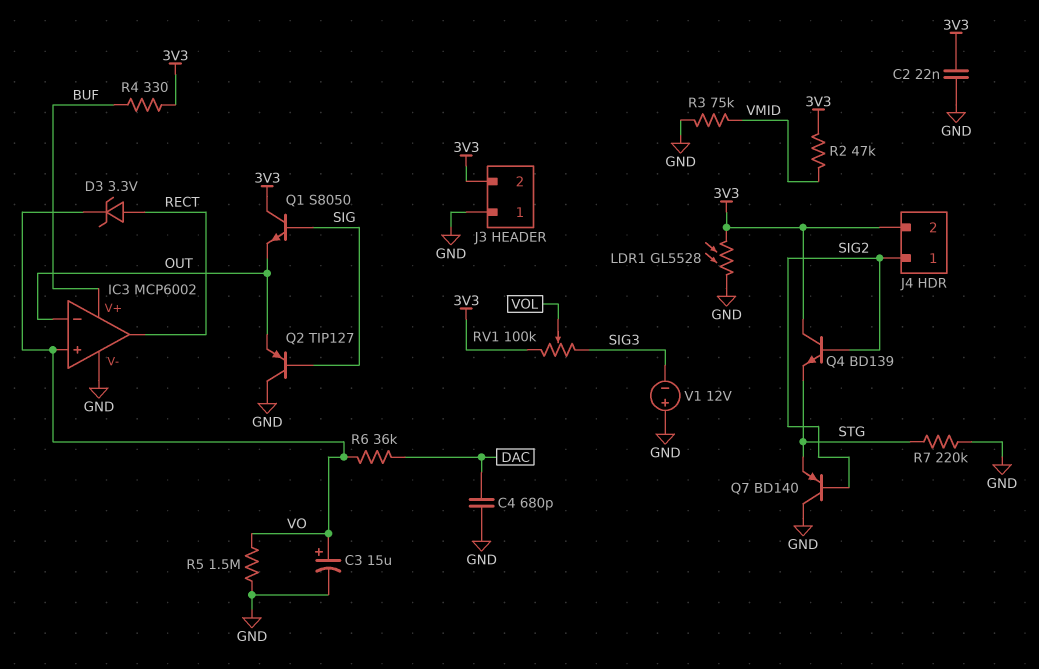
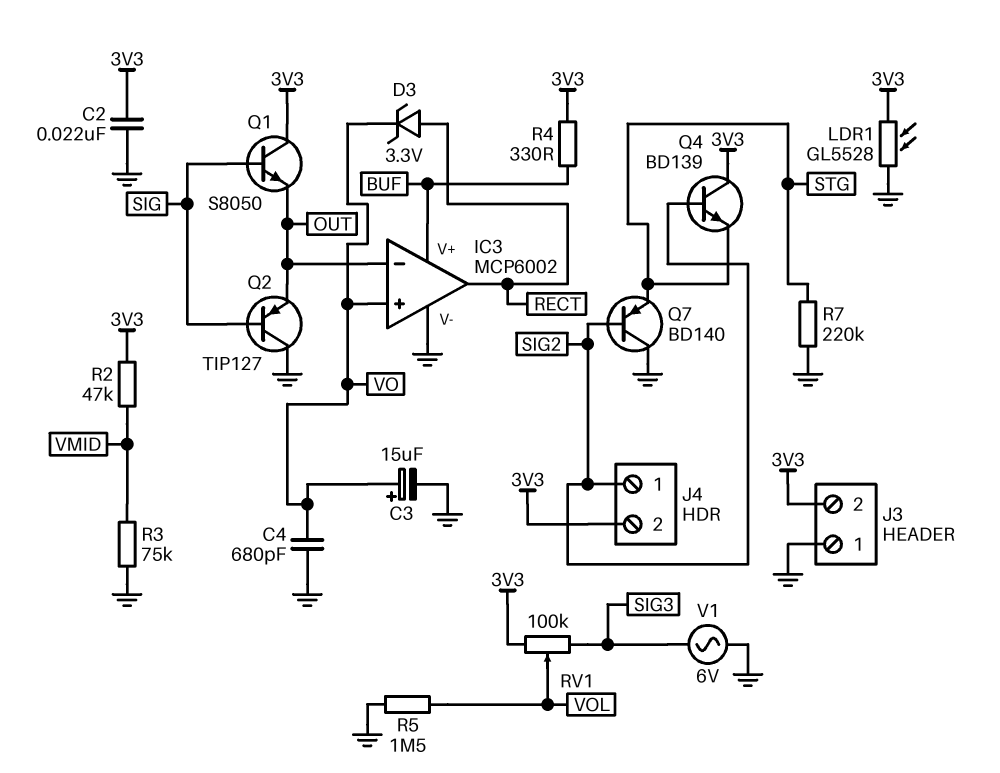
C4: 680pF (DAC, GND) -> 680pF (GND, VO)
R5: 1.5M (GND, VO) -> 1.5M (GND, VOL)
R6: 36k (DAC, VO) -> none
V1: 12V (plus GND, minus SIG3) -> AC 6V (GND, SIG3)

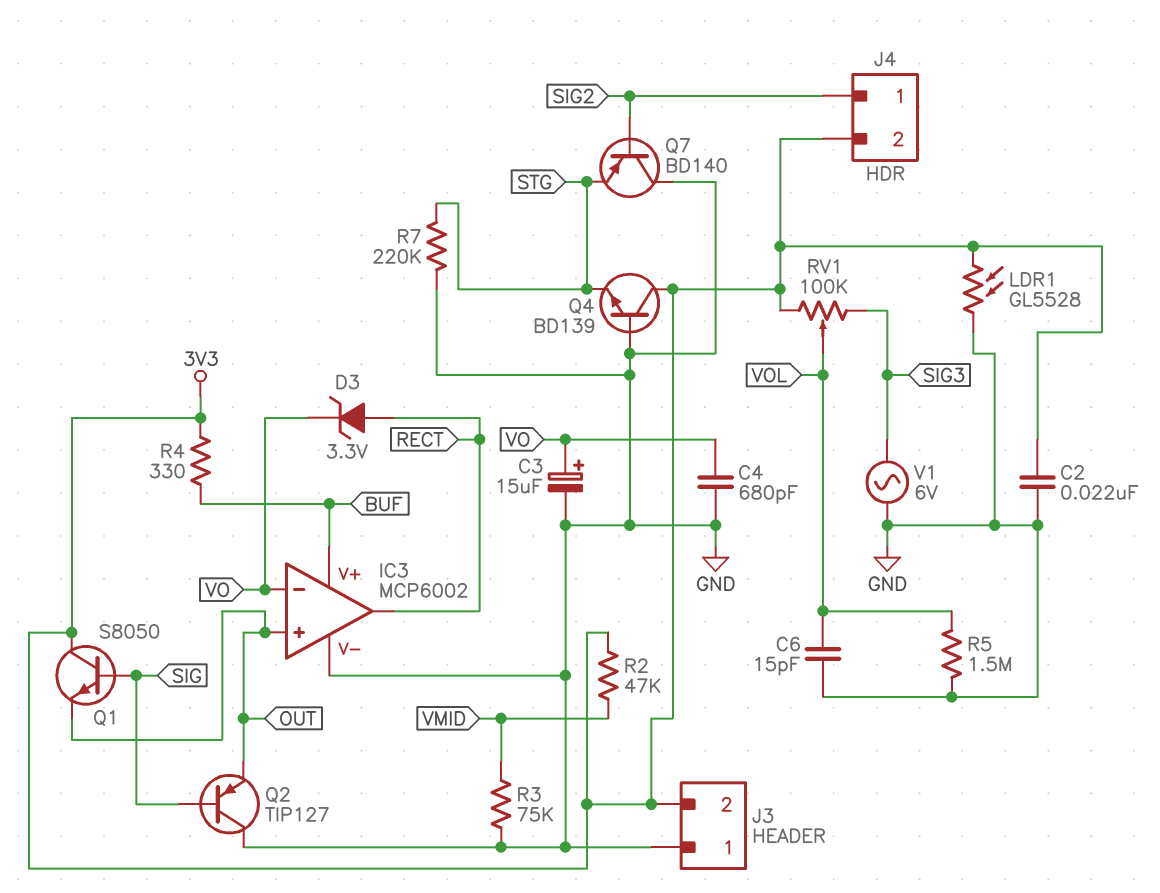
C6: none -> 15pF (GND, VOL)
IC3 pin in+: VO -> OUT
IC3 pin in-: OUT -> VO
Q4: NPN BD139 (B SIG2, C 3V3, E STG) -> NPN BD139 (B GND, C 3V3, E STG)

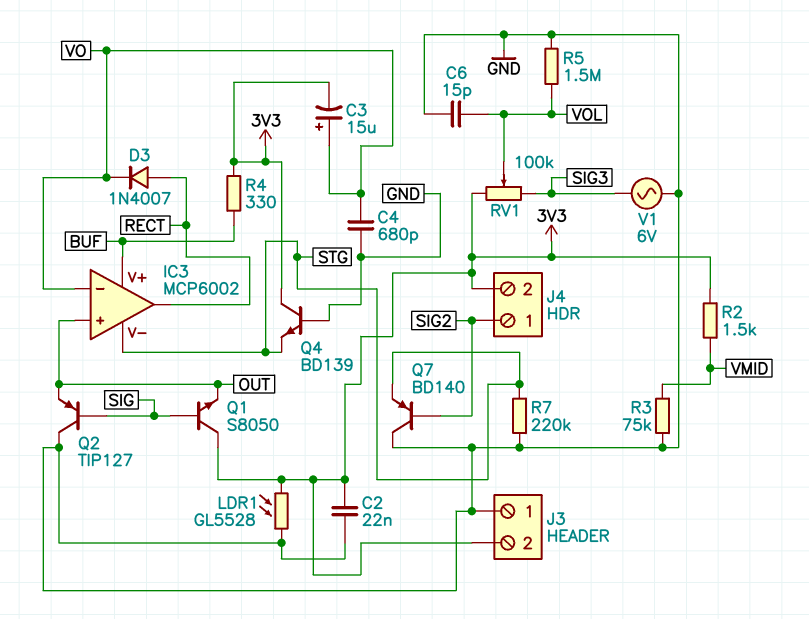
C3: 15uF (plus VO, minus GND) -> 15uF (plus VO, minus 3V3)
D3: zener 3.3V (A RECT, K VO) -> diode 1N4007 (A RECT, K VO)
IC3 pin V-: GND -> STG
R2: 47k (3V3, VMID) -> 1.5k (3V3, VMID)

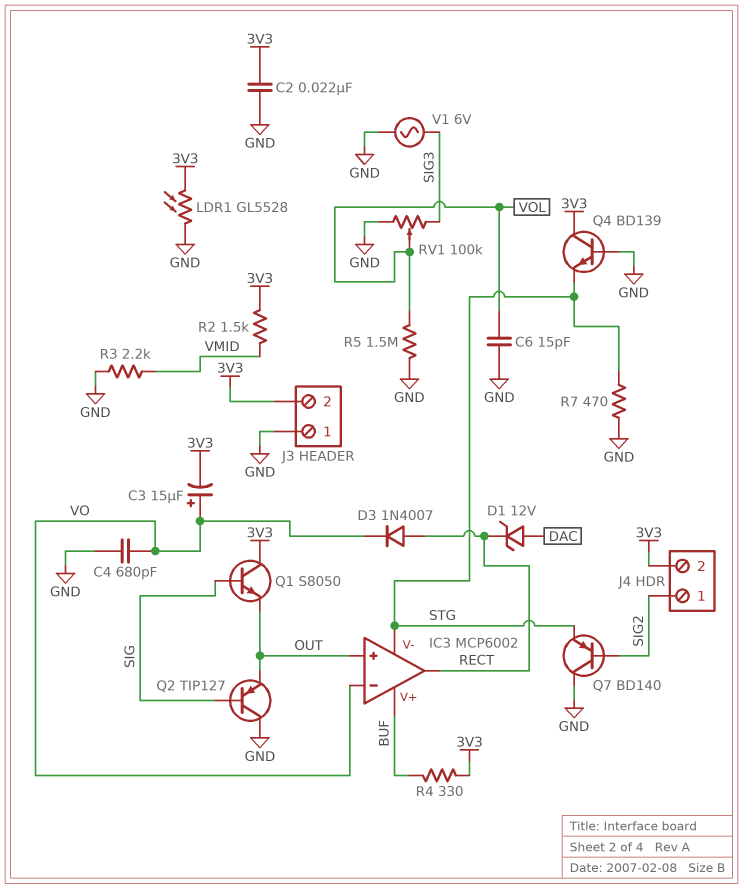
D1: none -> zener 12V (A DAC, K RECT)
R3: 75k (GND, VMID) -> 2.2k (GND, VMID)
R7: 220k (GND, STG) -> 470 (GND, STG)
RV1: 100k (3V3, SIG3, wiper VOL) -> 100k (GND, SIG3, wiper VOL)

